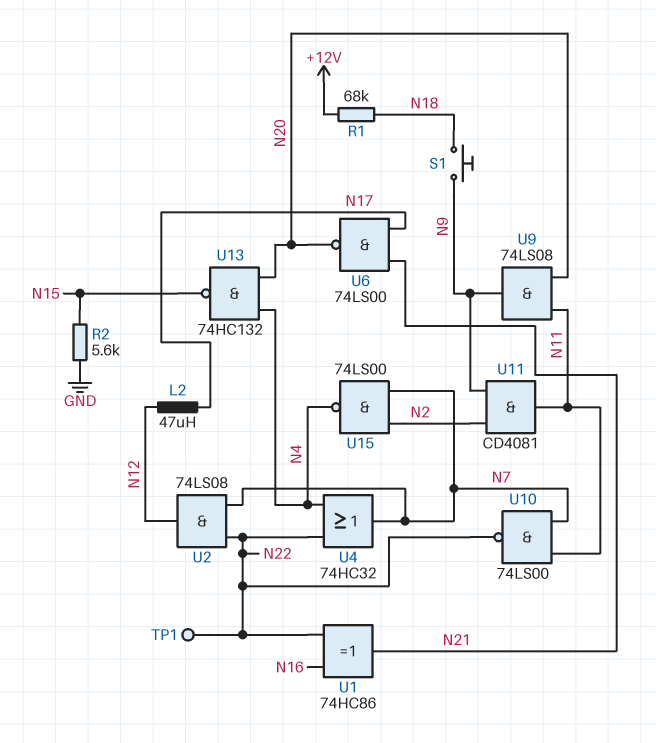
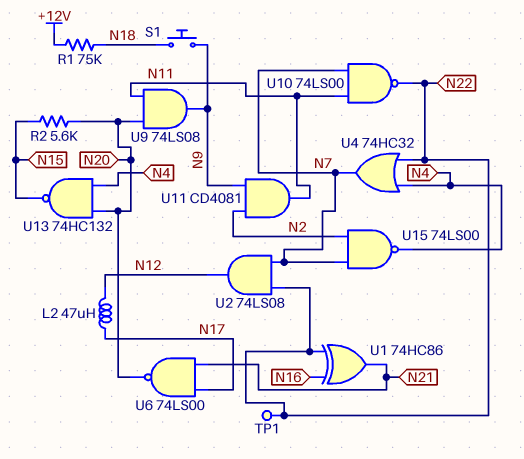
R1: 68k (+12V, N18) -> 75k (+12V, N18)
R2: 5.6k (GND, N15) -> 5.6k (N15, N20)

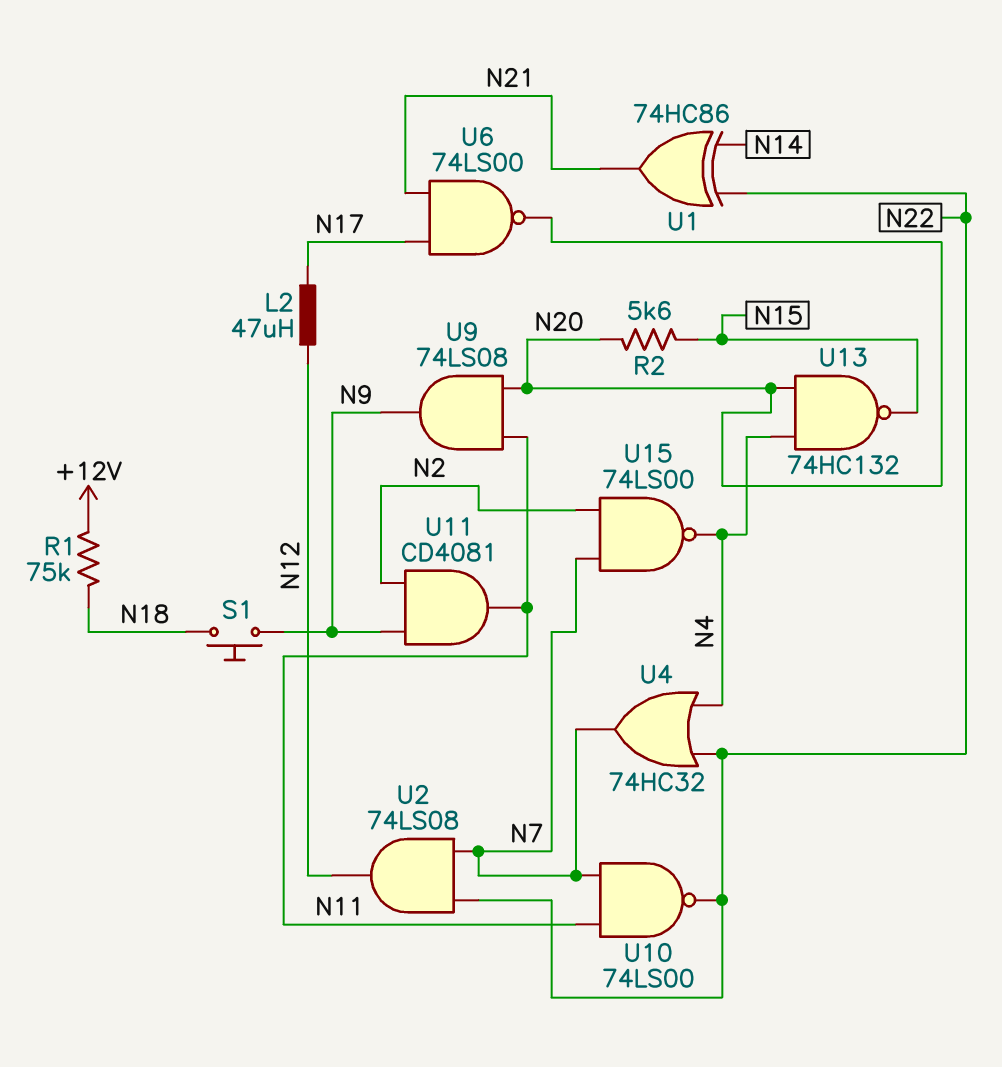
TP1: test point (N22) -> none
U1: XOR 74HC86 (in N16, in N22, out N21) -> XOR 74HC86 (in N14, in N22, out N21)

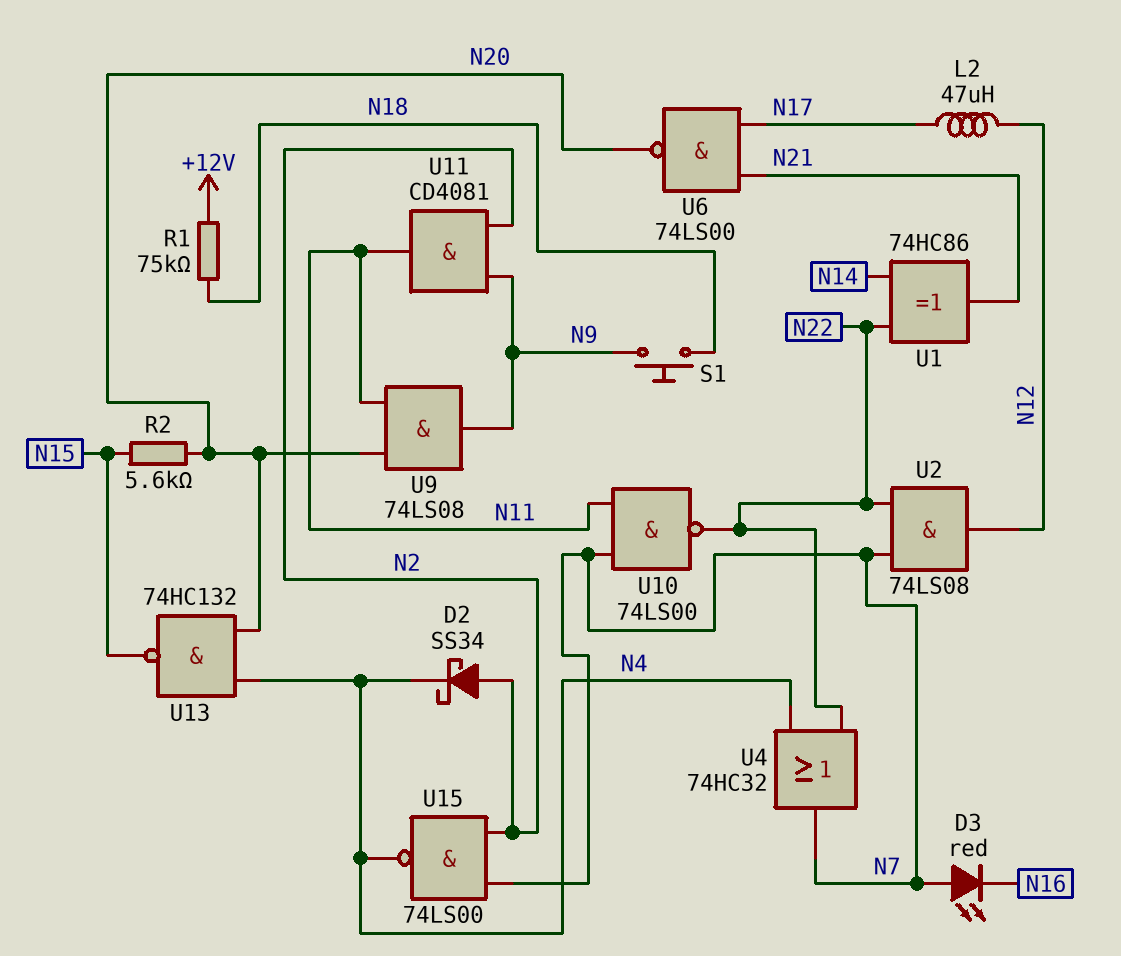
D2: none -> schottky SS34 (A N2, K N4)
D3: none -> LED red (A N7, K N16)

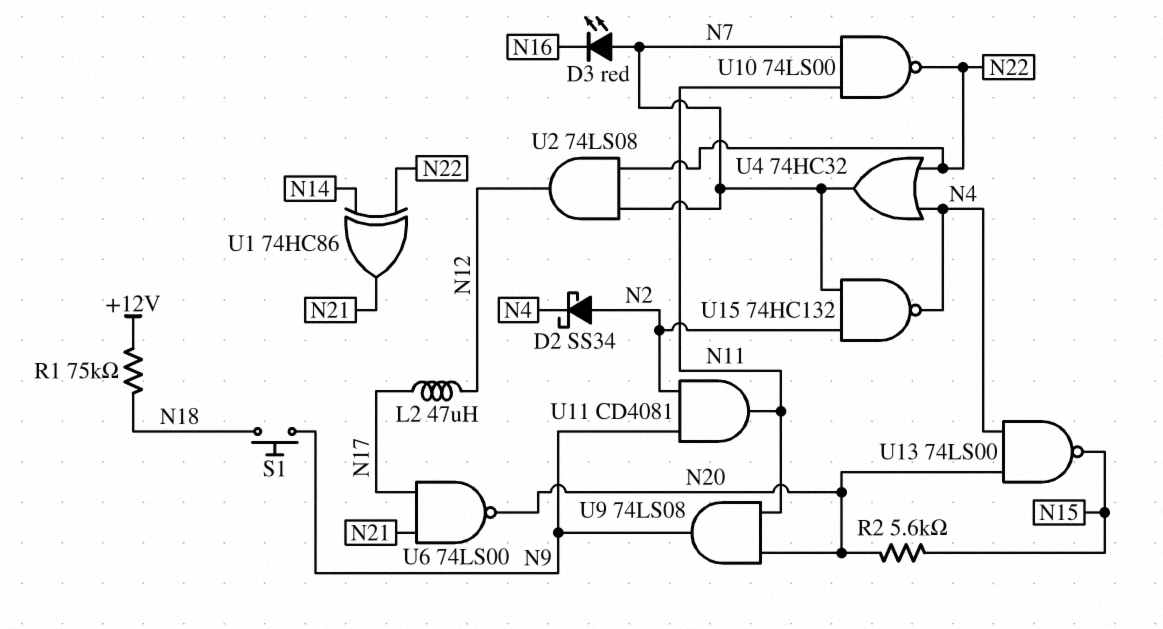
U13: NAND 74HC132 (in N4, in N20, out N15) -> NAND 74LS00 (in N4, in N20, out N15)
U15: NAND 74LS00 (in N2, in N7, out N4) -> NAND 74HC132 (in N2, in N7, out N4)

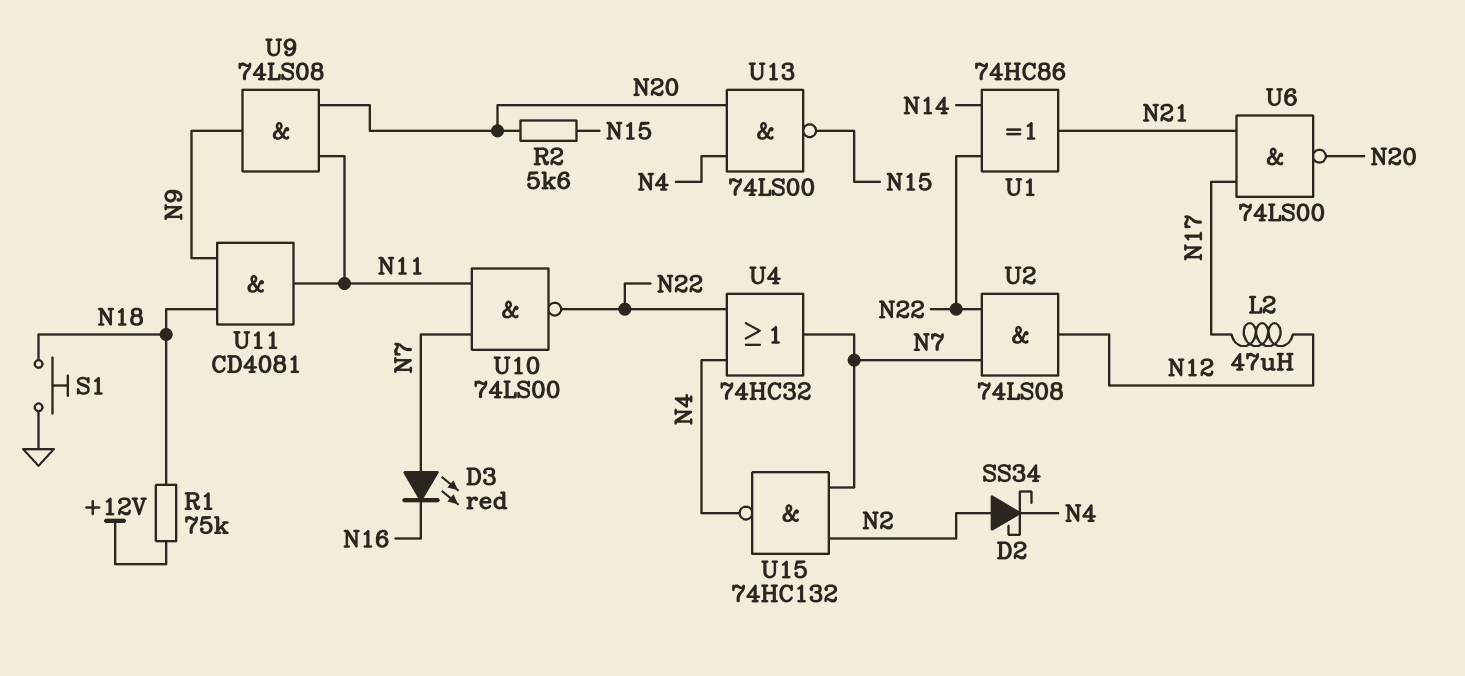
S1: button (N9, N18) -> button (GND, N18)
U11: AND CD4081 (in N2, in N9, out N11) -> AND CD4081 (in N9, in N18, out N11)

